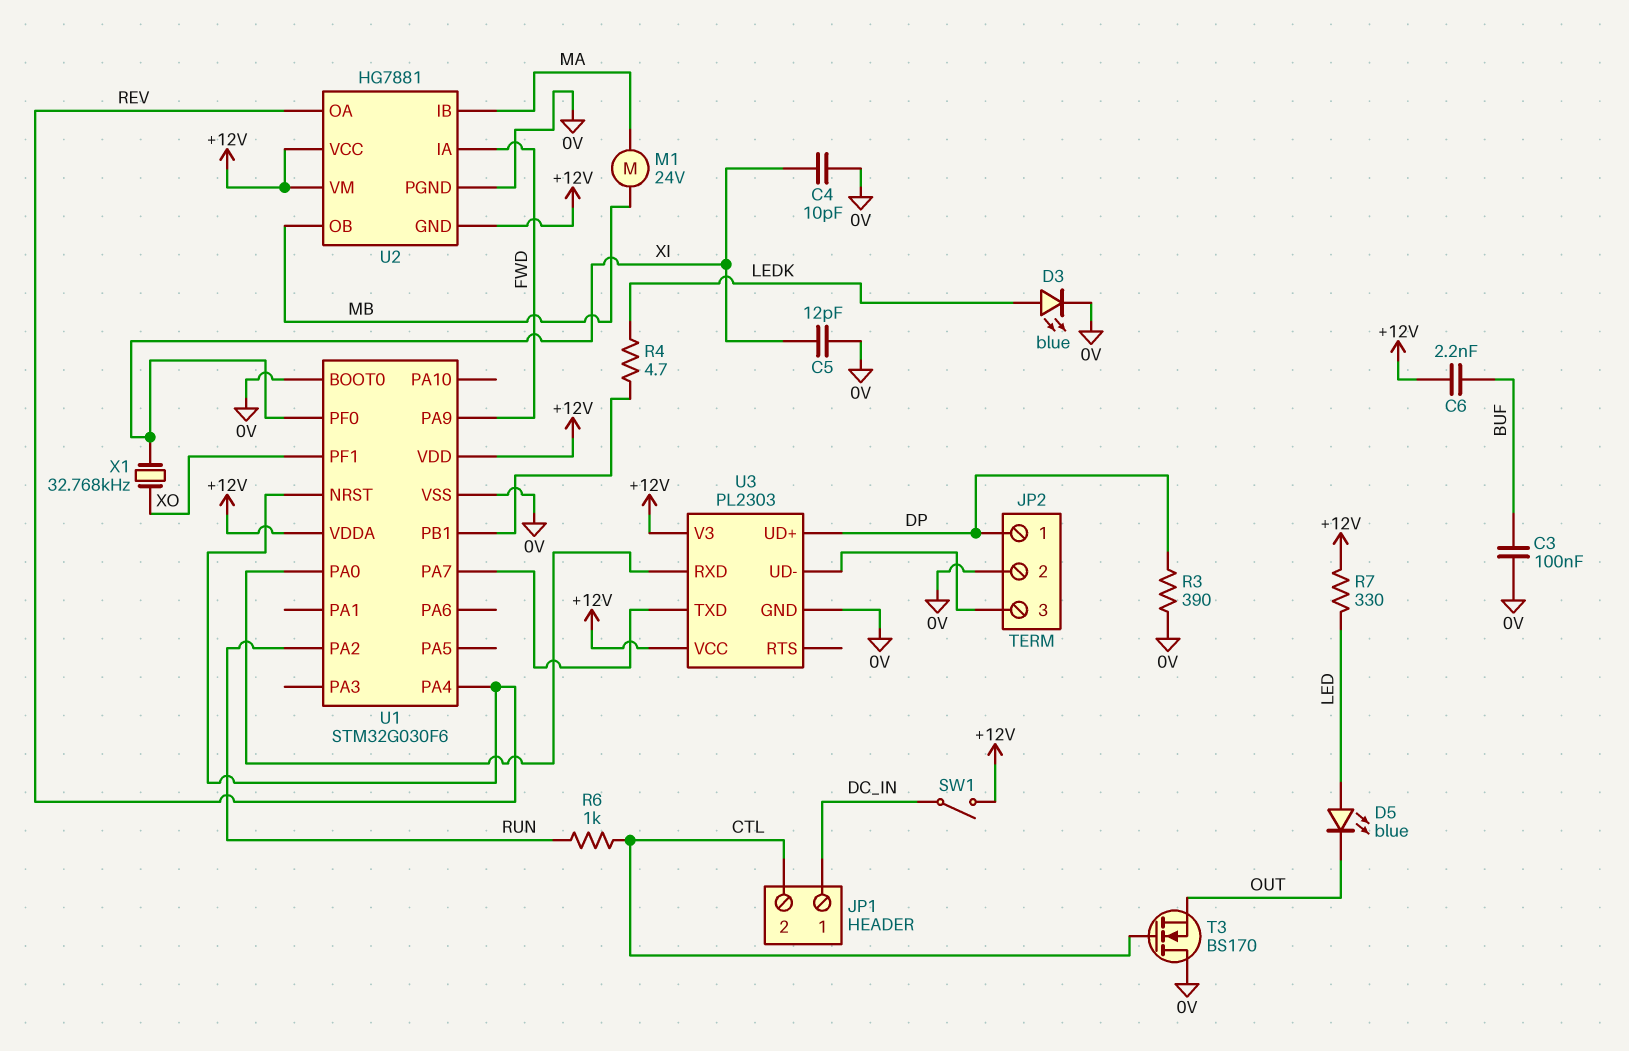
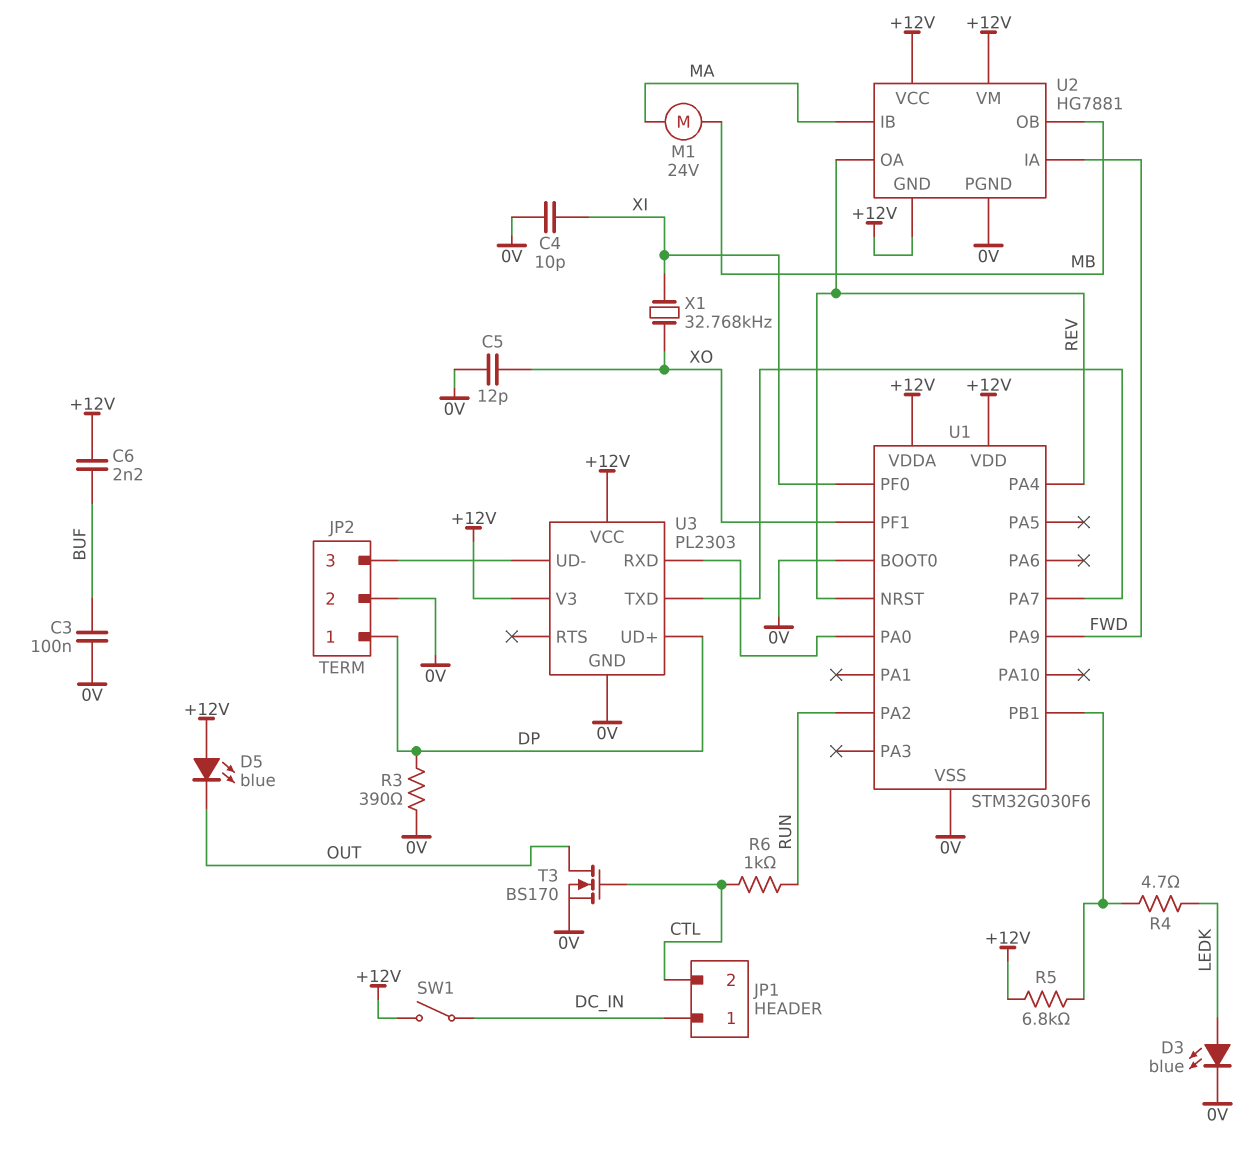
C5: 12pF (0V, XI) -> 12pF (0V, XO)
D5: LED blue (A LED, K OUT) -> LED blue (A +12V, K OUT)
R5: none -> 6.8k (+12V, U1/PB1)
R7: 330 (+12V, LED) -> none
T3: NMOS BS170 (G CTL, D 0V, S OUT) -> NMOS BS170 (G CTL, D OUT, S 0V)

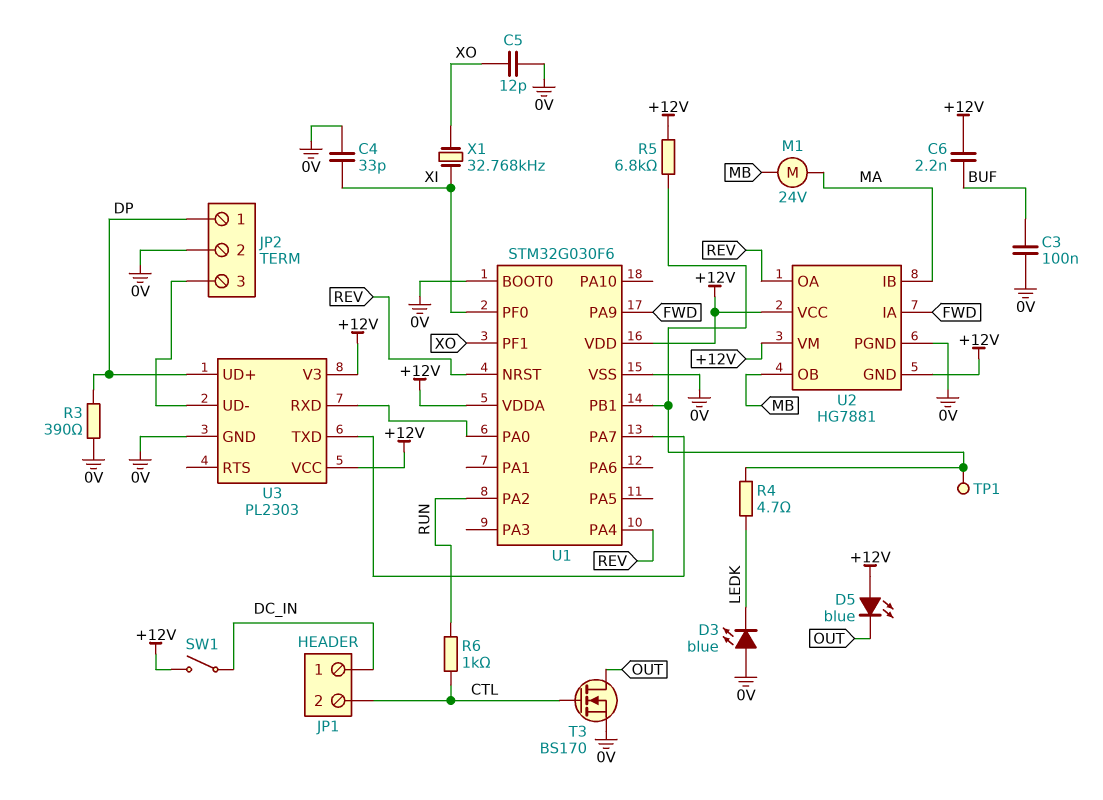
C4: 10pF (0V, XI) -> 33pF (0V, XI)
D3: LED blue (A LEDK, K 0V) -> LED blue (A 0V, K LEDK)
TP1: none -> test point (U1/PB1)

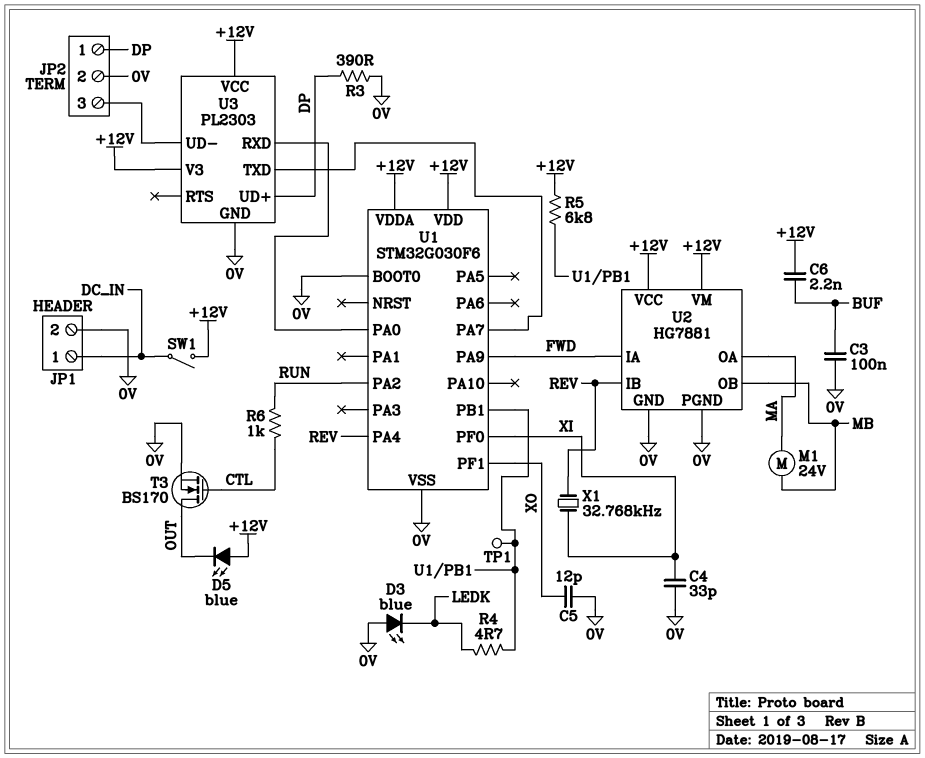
JP1 pin 2: CTL -> 0V
U1 pin NRST: REV -> none
U2 pin GND: +12V -> 0V
U2 pin IB: MA -> REV
U2 pin OA: REV -> MA
X1: 32.768kHz (XI, XO) -> 32.768kHz (REV, XI)

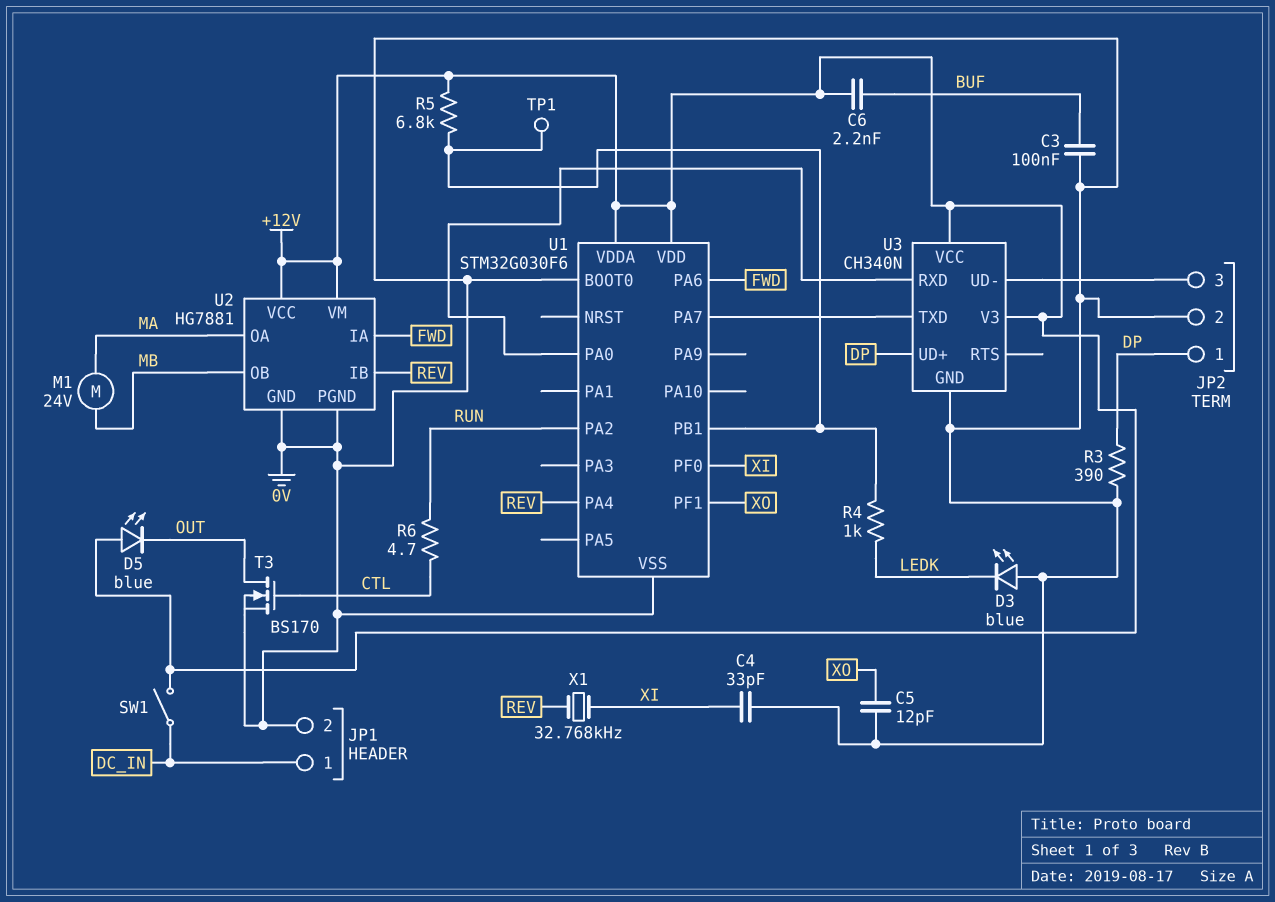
R4: 4.7 (LEDK, U1/PB1) -> 1k (LEDK, U1/PB1)
R6: 1k (CTL, RUN) -> 4.7 (CTL, RUN)
U1 pin PA6: none -> FWD
U1 pin PA9: FWD -> none
U3: PL2303 -> CH340N

